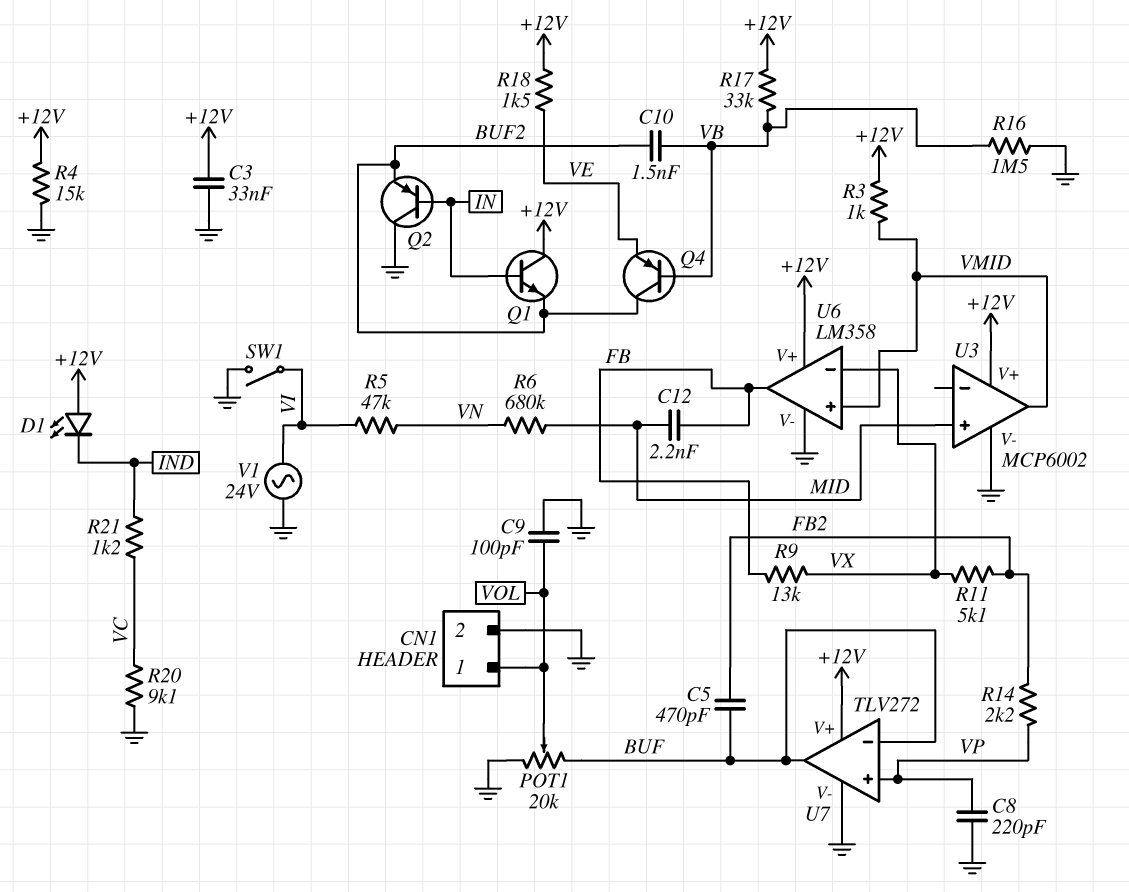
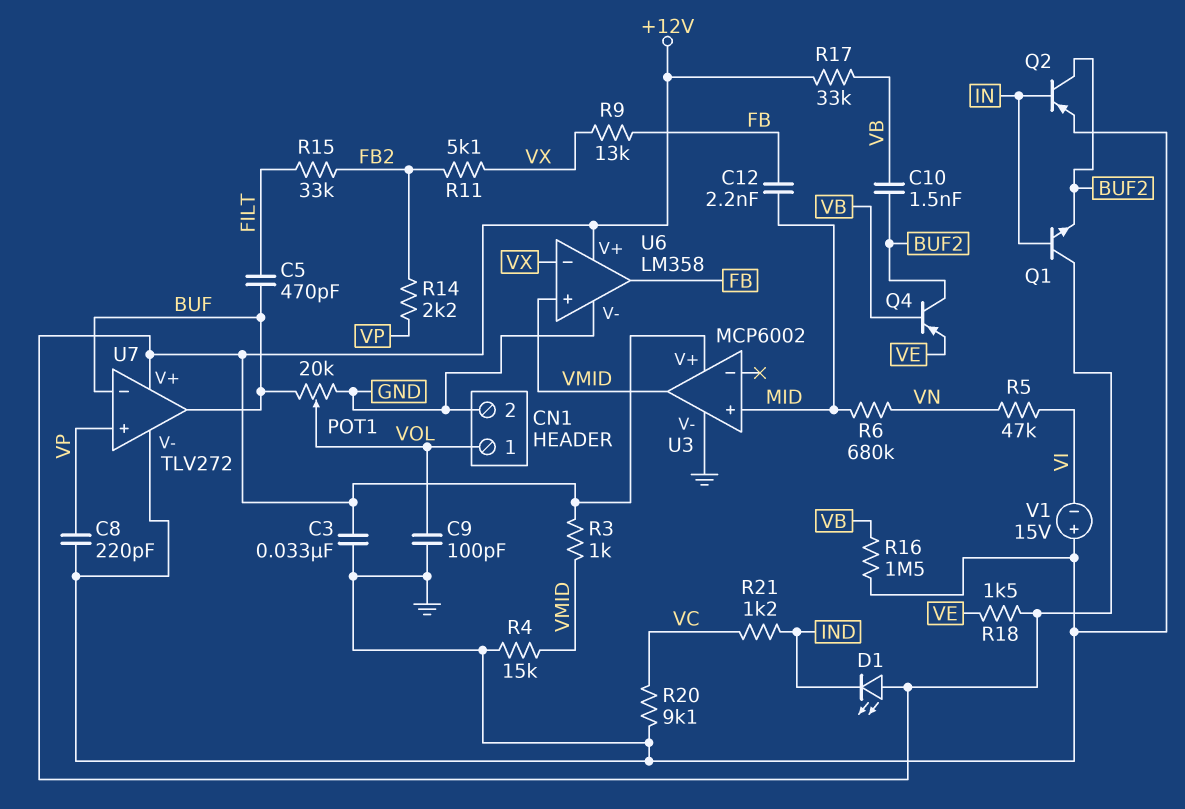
C5: 470pF (BUF, FB2) -> 470pF (BUF, FILT)
Q2: PNP (B IN, C GND, E BUF2) -> PNP (B IN, C BUF2, E GND)
R4: 15k (+12V, GND) -> 15k (GND, VMID)
R15: none -> 33k (FB2, FILT)
SW1: switch (GND, VI) -> none
V1: AC 24V (GND, VI) -> 15V (plus GND, minus VI)

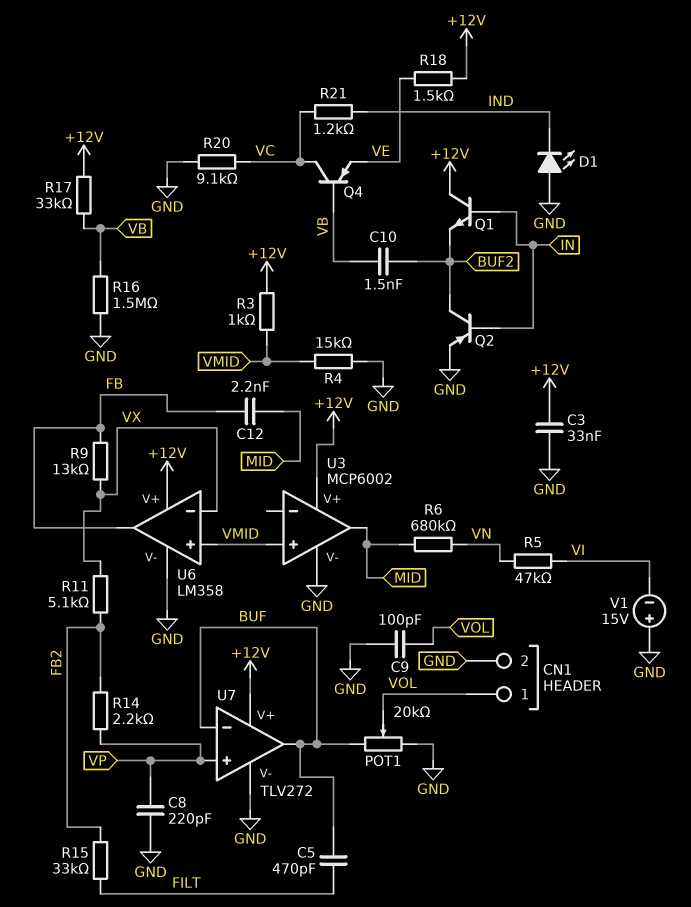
D1: LED (A +12V, K IND) -> LED (A GND, K IND)
Q4: PNP (B VB, C BUF2, E VE) -> PNP (B VB, C VC, E VE)
U3 pin in+: MID -> VMID
U3 pin out: VMID -> MID

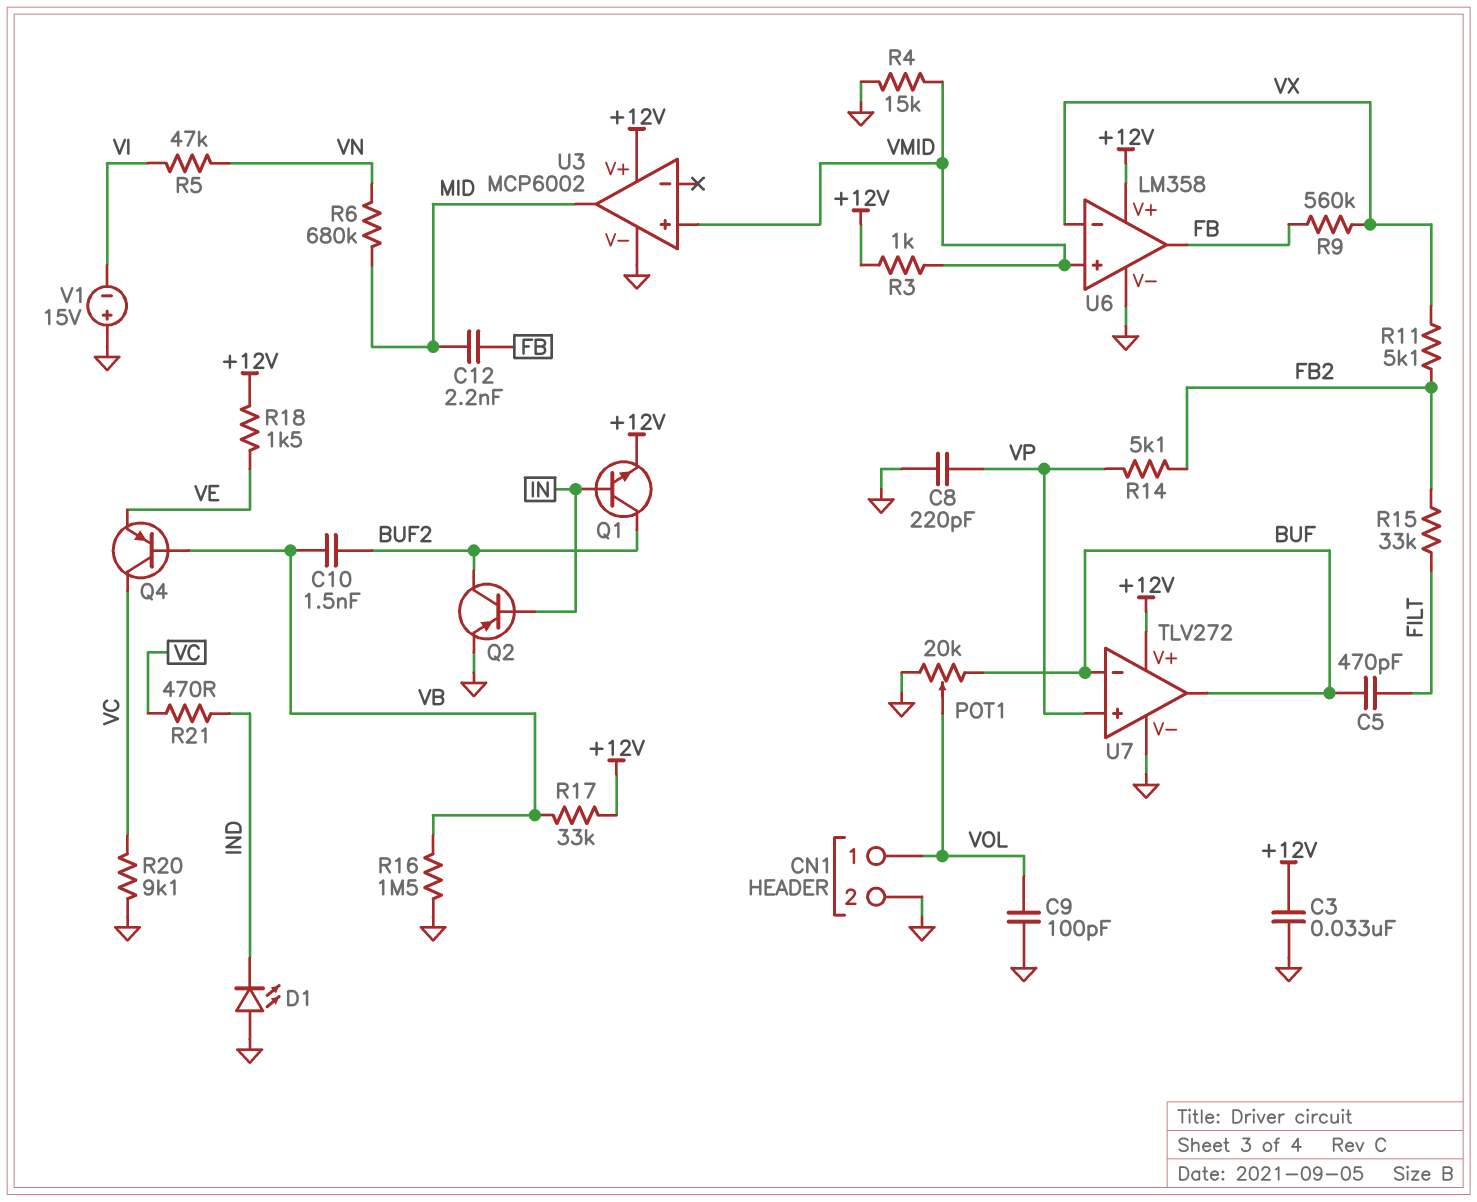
Q1: NPN (B IN, C +12V, E BUF2) -> NPN (B IN, C BUF2, E +12V)
R9: 13k (FB, VX) -> 560k (FB, VX)
R14: 2.2k (FB2, VP) -> 5.1k (FB2, VP)
R21: 1.2k (IND, VC) -> 470 (IND, VC)

